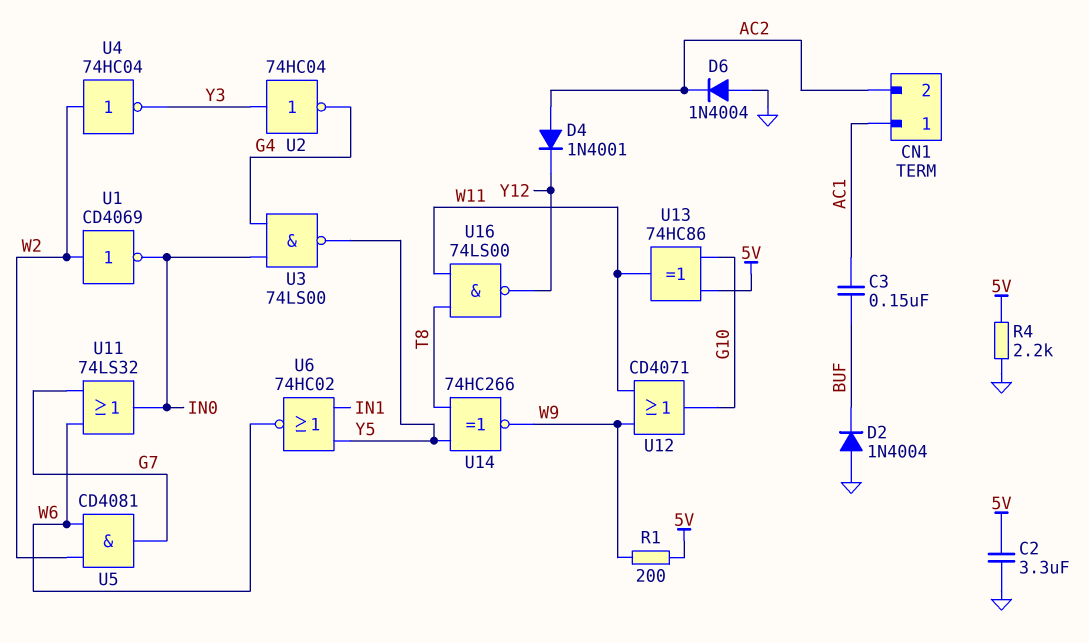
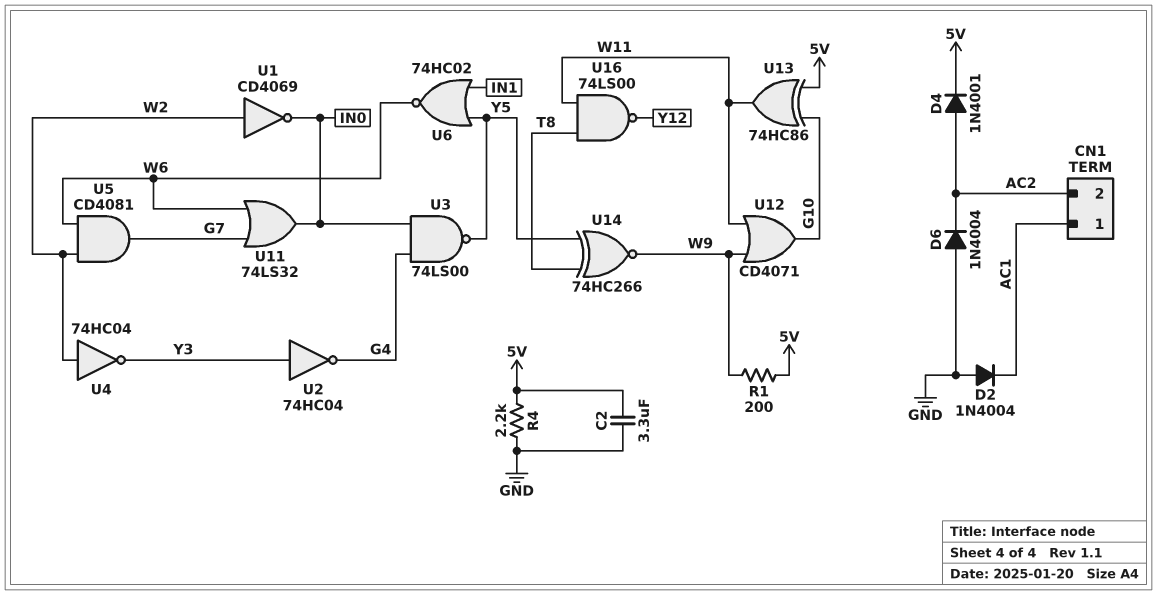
C3: 150nF (AC1, BUF) -> none
D2: diode 1N4004 (A GND, K BUF) -> diode 1N4004 (A GND, K AC1)
D4: diode 1N4001 (A AC2, K Y12) -> diode 1N4001 (A AC2, K 5V)

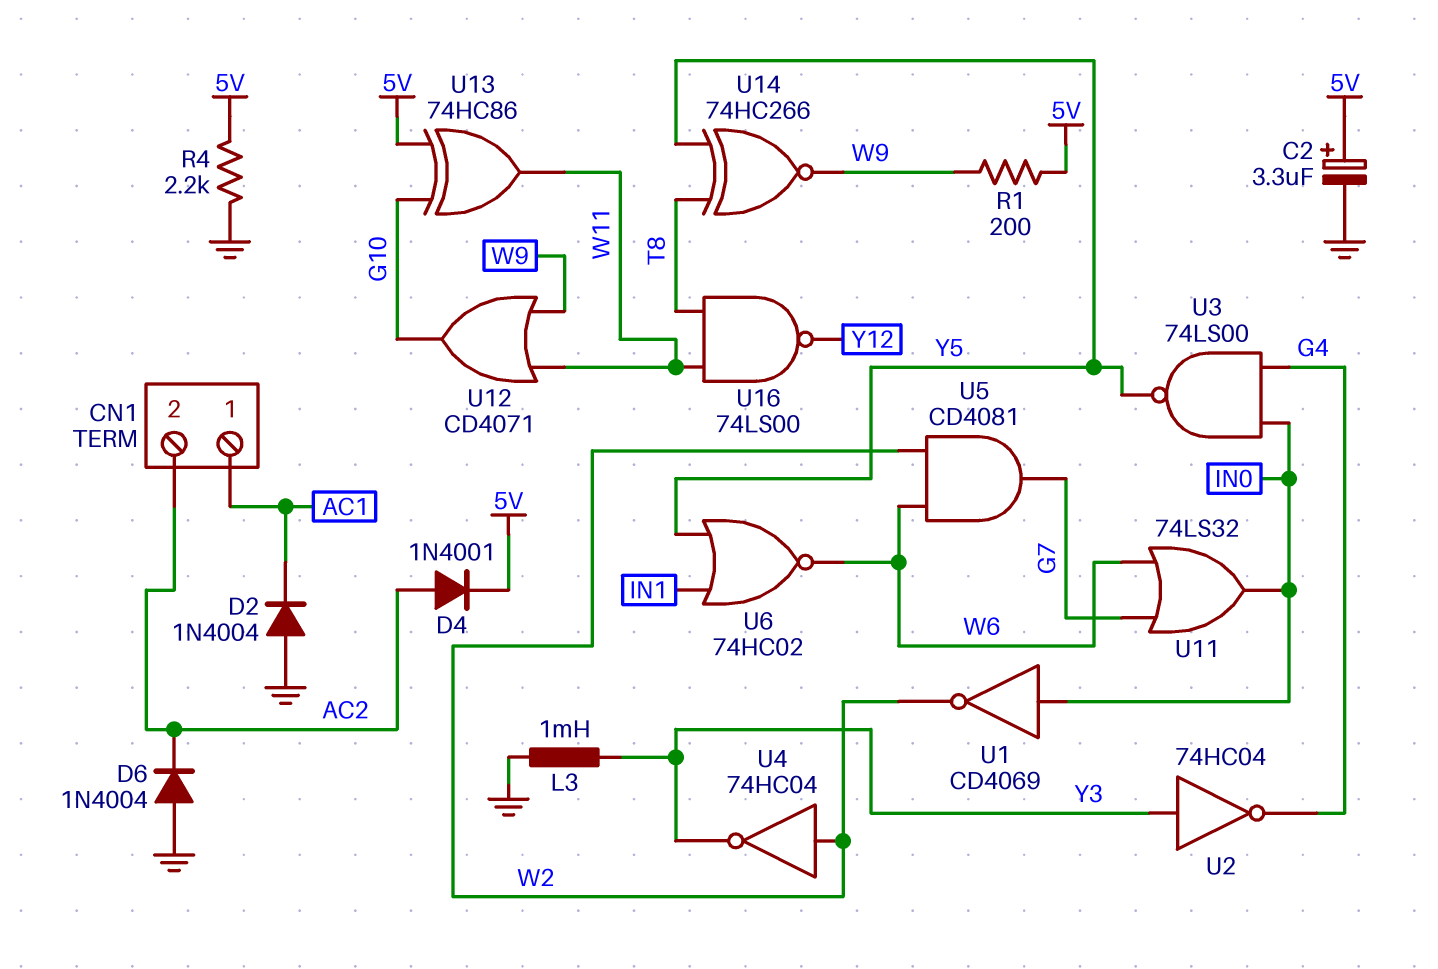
C2: 3.3uF (5V, GND) -> 3.3uF (plus 5V, minus GND)
L3: none -> 1mH (GND, Y3)
U1: NOT CD4069 (in W2, out IN0) -> NOT CD4069 (in IN0, out W2)

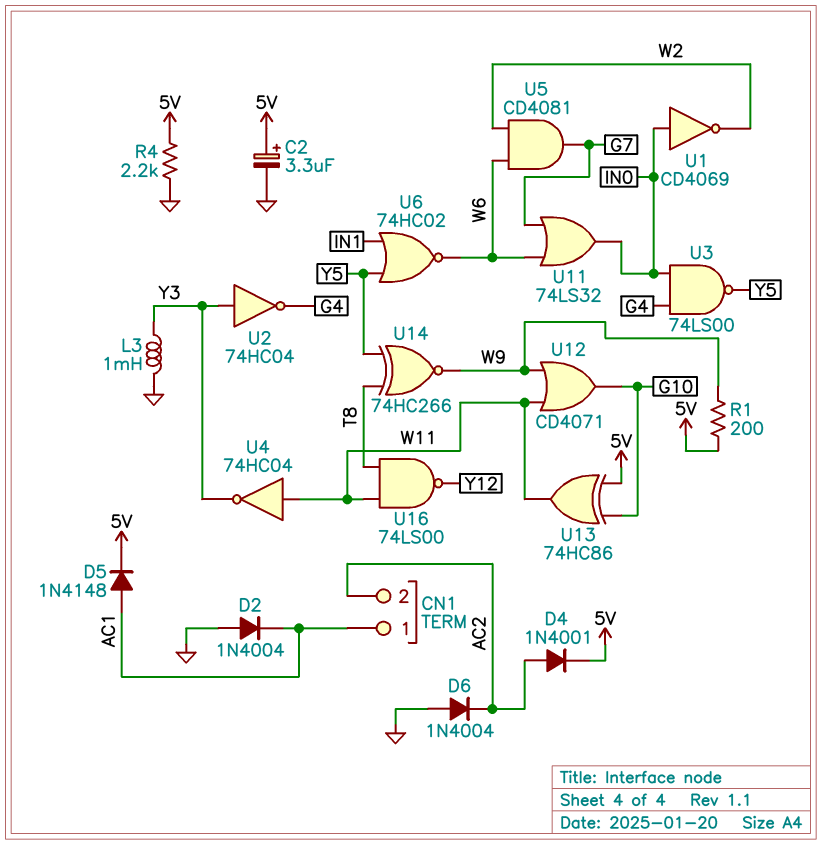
D5: none -> diode 1N4148 (A AC1, K 5V)
U4: NOT 74HC04 (in W2, out Y3) -> NOT 74HC04 (in W11, out Y3)

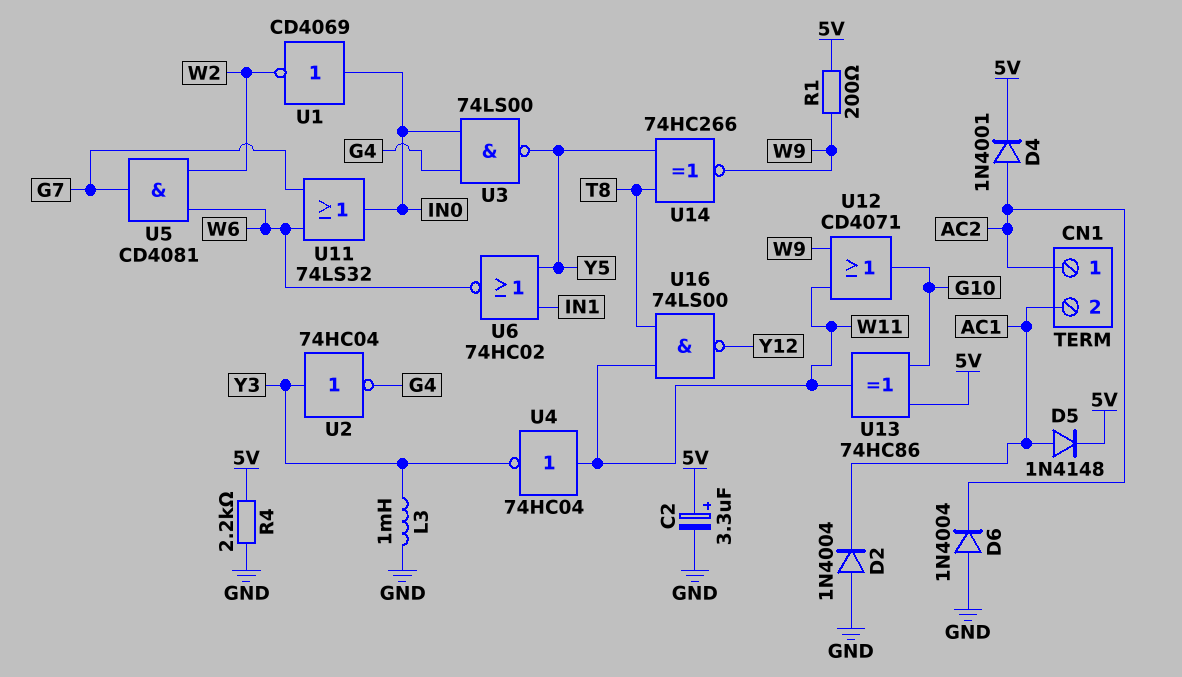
CN1 pin 1: AC1 -> AC2
CN1 pin 2: AC2 -> AC1

